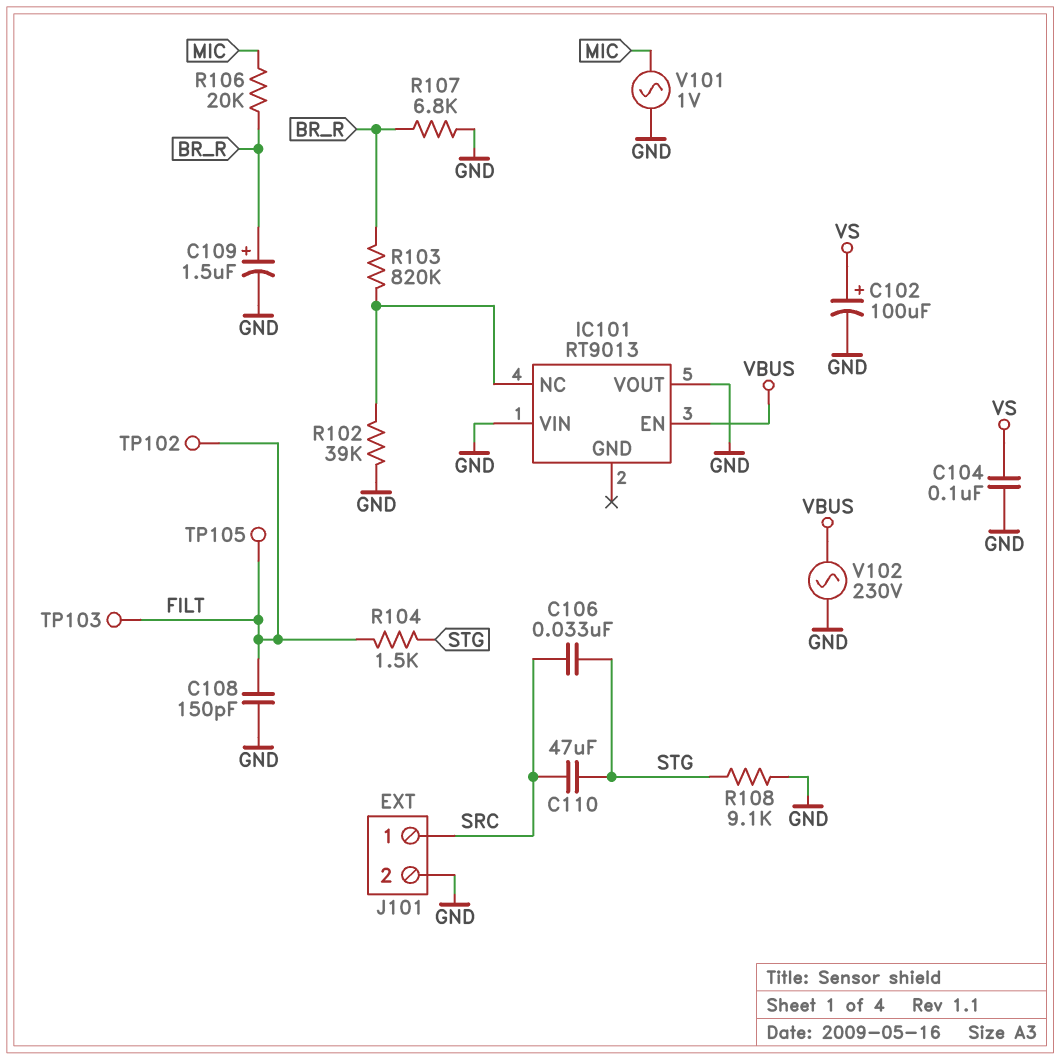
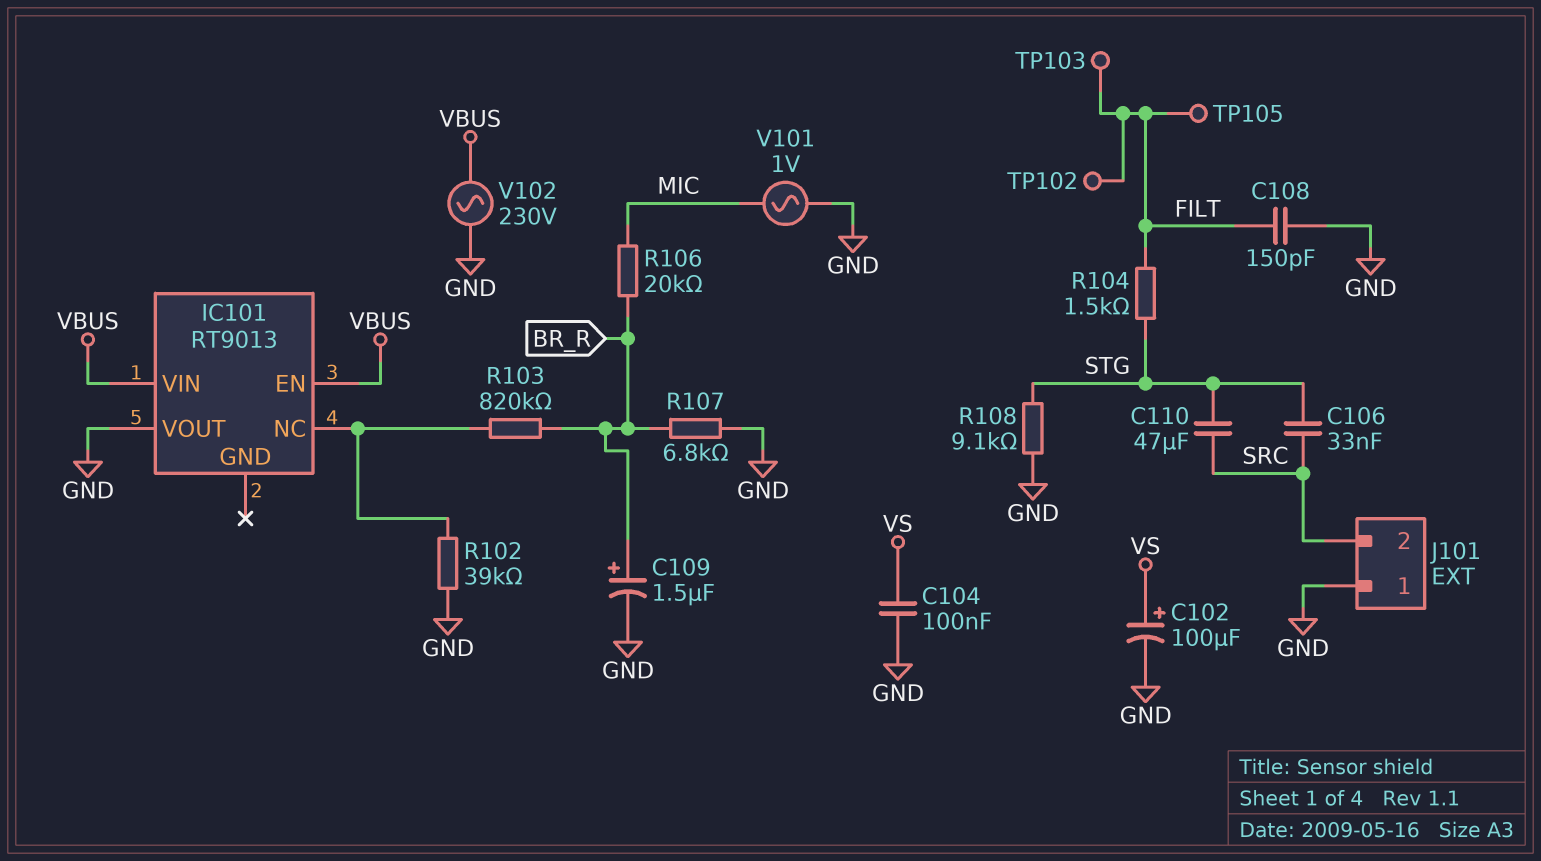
IC101 pin VIN: GND -> VBUS
J101 pin 1: SRC -> GND
J101 pin 2: GND -> SRC

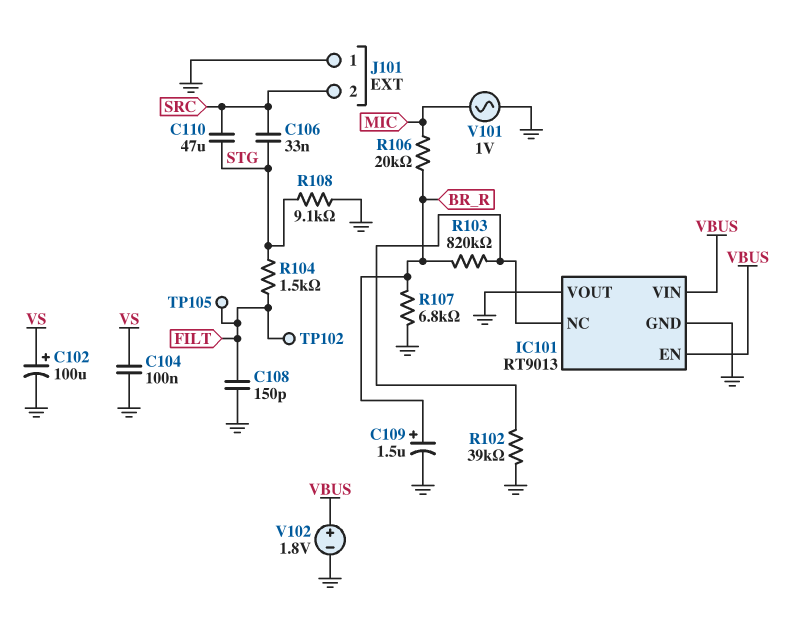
IC101 pin GND: none -> GND
TP103: test point (FILT) -> none
V102: AC 230V (GND, VBUS) -> 1.8V (plus VBUS, minus GND)

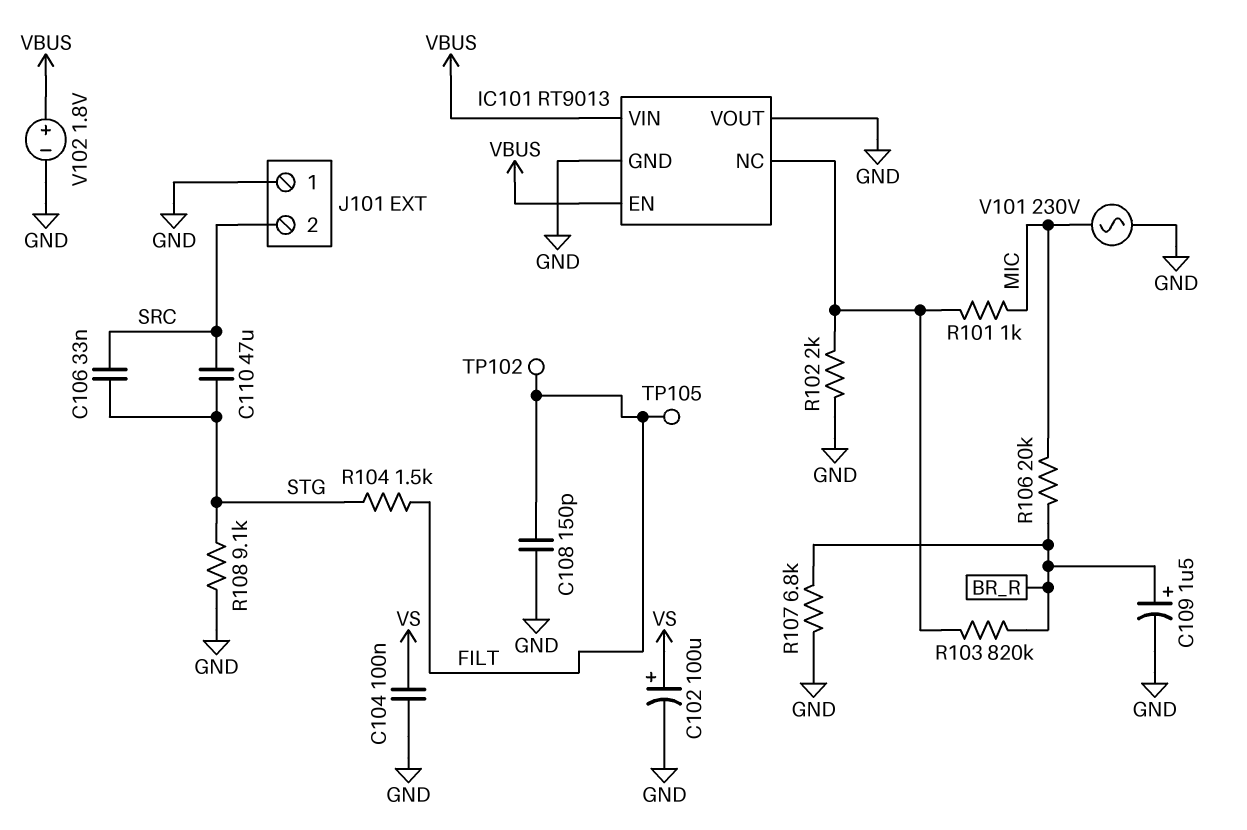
R101: none -> 1k (IC101/NC, MIC)
R102: 39k (GND, IC101/NC) -> 2k (GND, IC101/NC)
V101: AC 1V (GND, MIC) -> AC 230V (GND, MIC)

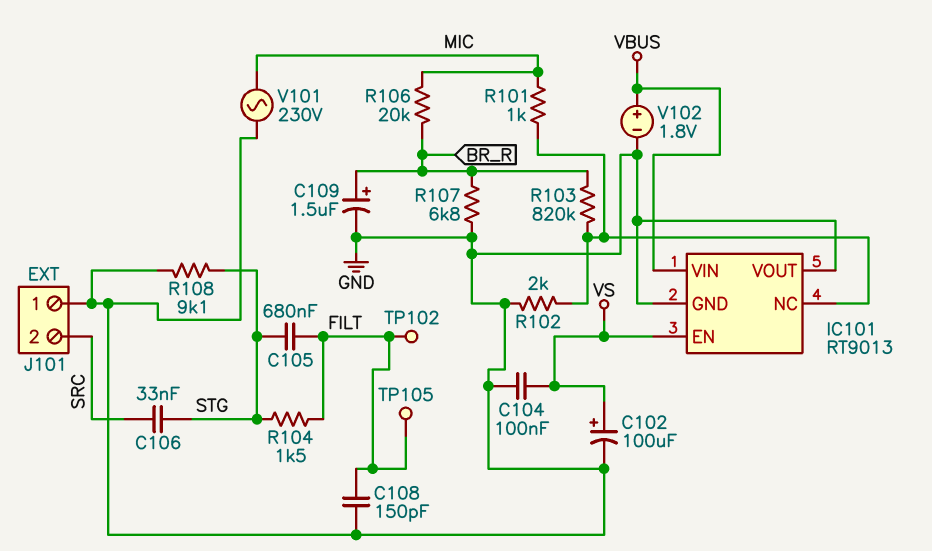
C105: none -> 680nF (FILT, STG)
C110: 47uF (SRC, STG) -> none
IC101 pin EN: VBUS -> VS

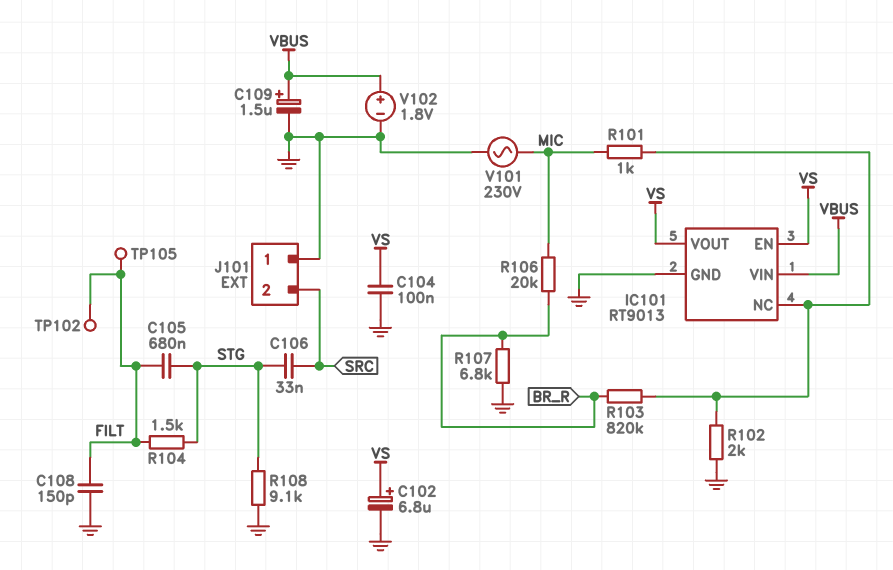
C102: 100uF (plus VS, minus GND) -> 6.8uF (plus VS, minus GND)
C109: 1.5uF (plus BR_R, minus GND) -> 1.5uF (plus VBUS, minus GND)
IC101 pin VOUT: GND -> VS

